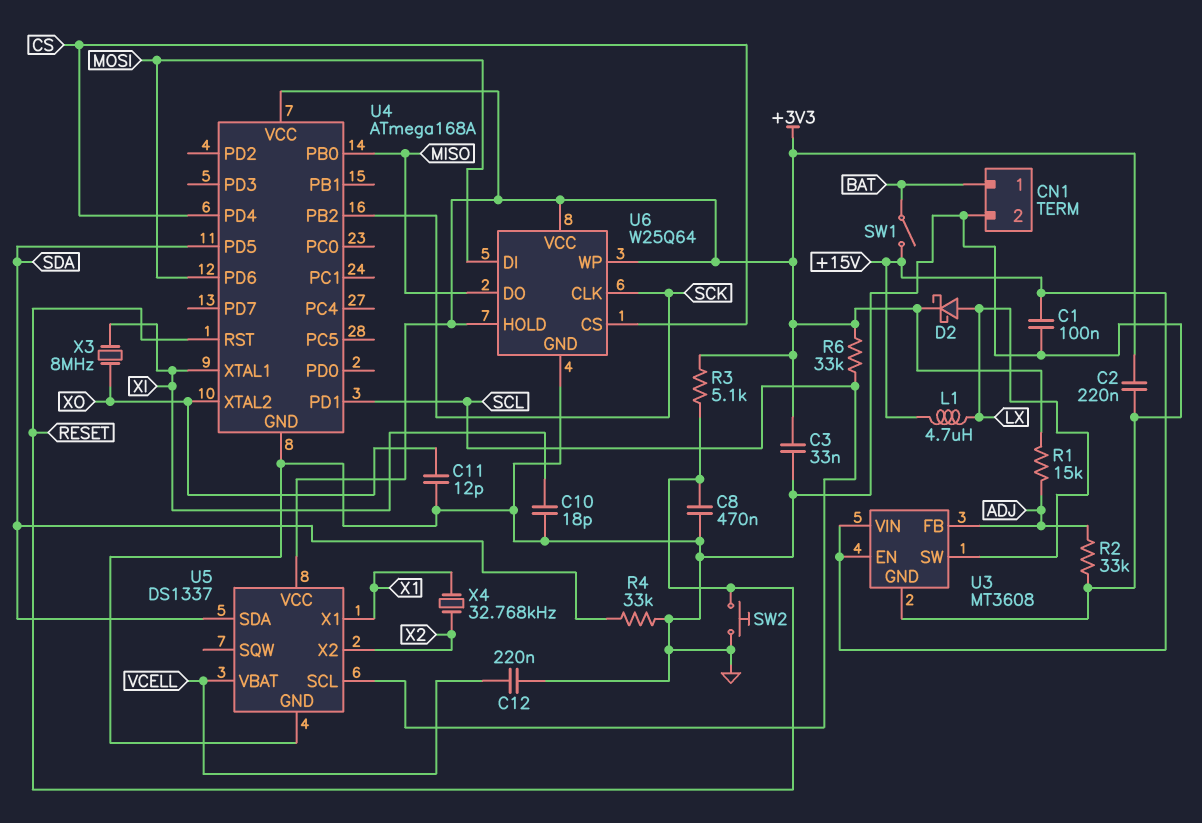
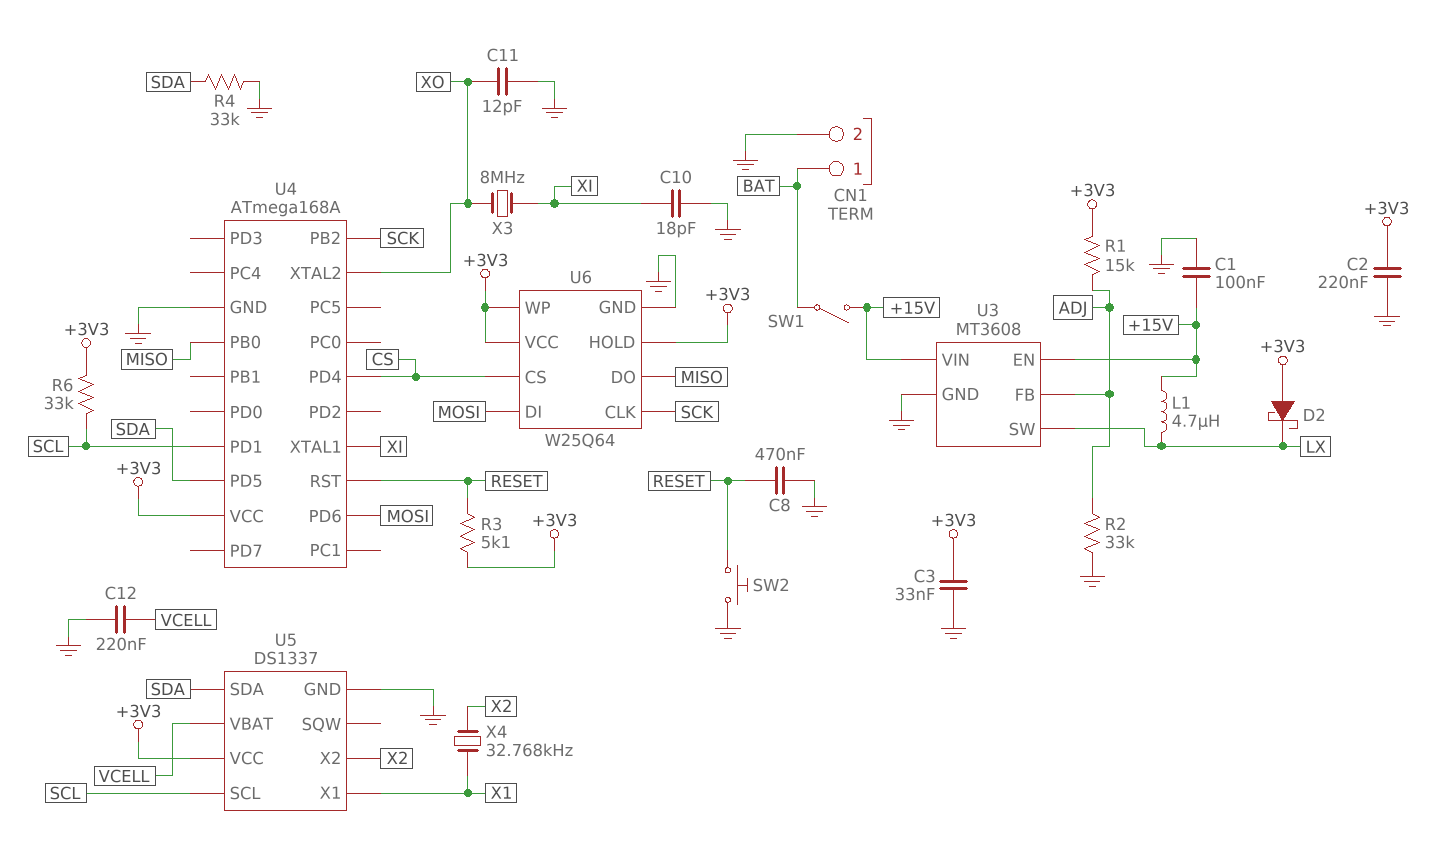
D2: schottky (A LX, K +3V3) -> schottky (A +3V3, K LX)

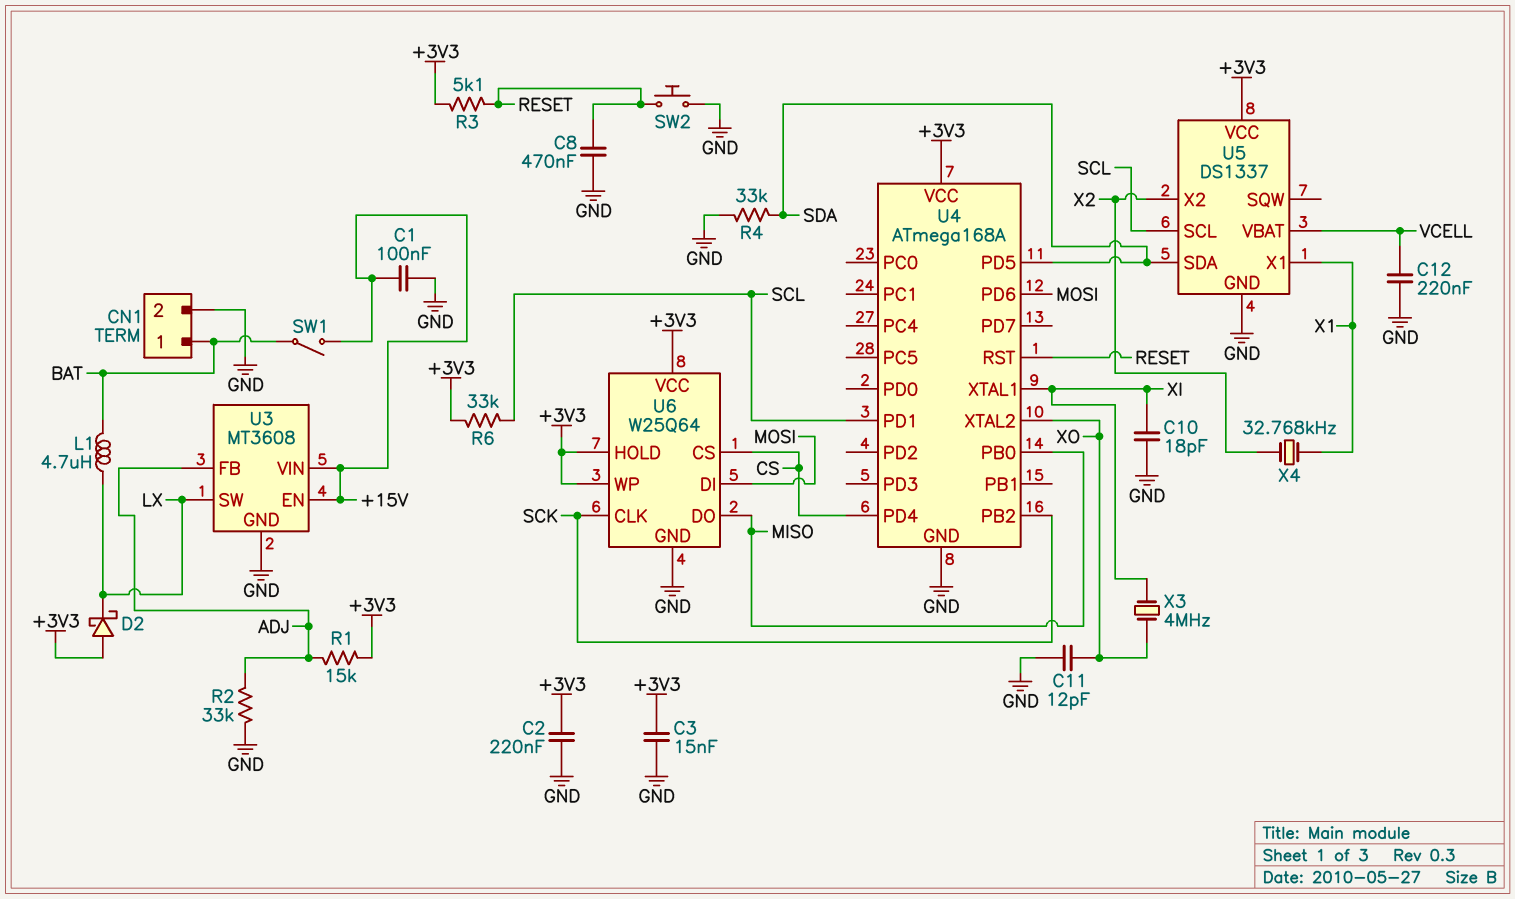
C3: 33nF (+3V3, GND) -> 15nF (+3V3, GND)
L1: 4.7uH (+15V, LX) -> 4.7uH (BAT, LX)
X3: 8MHz (XI, XO) -> 4MHz (XI, XO)

